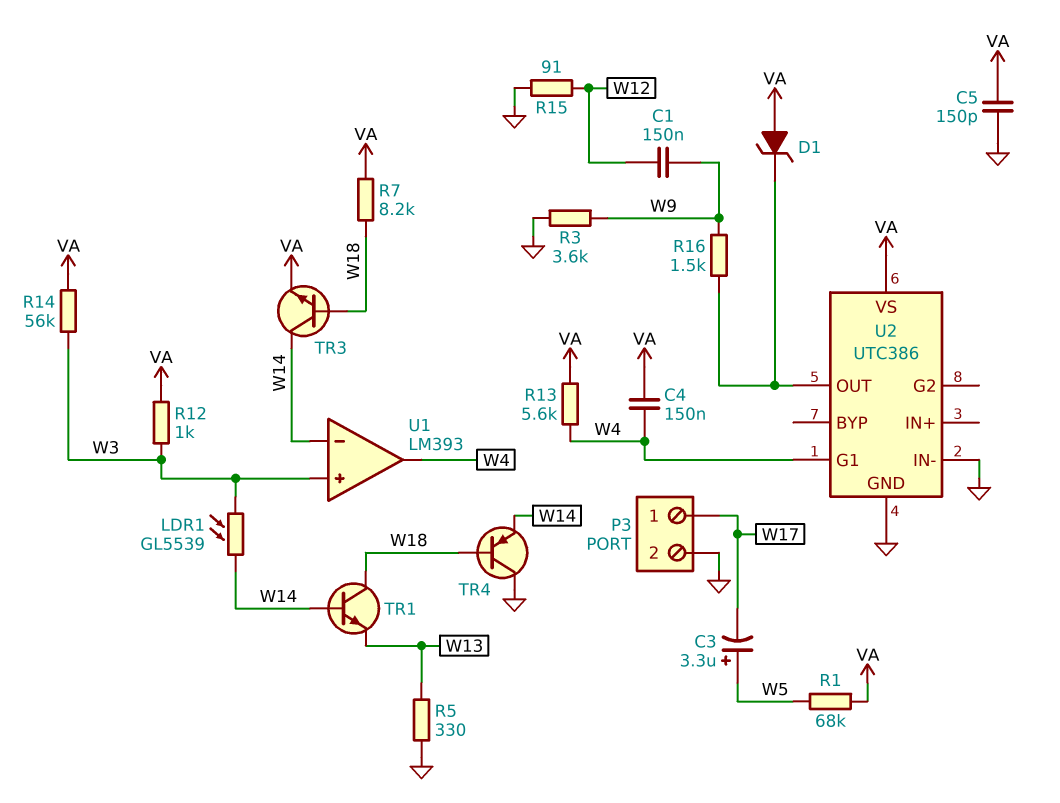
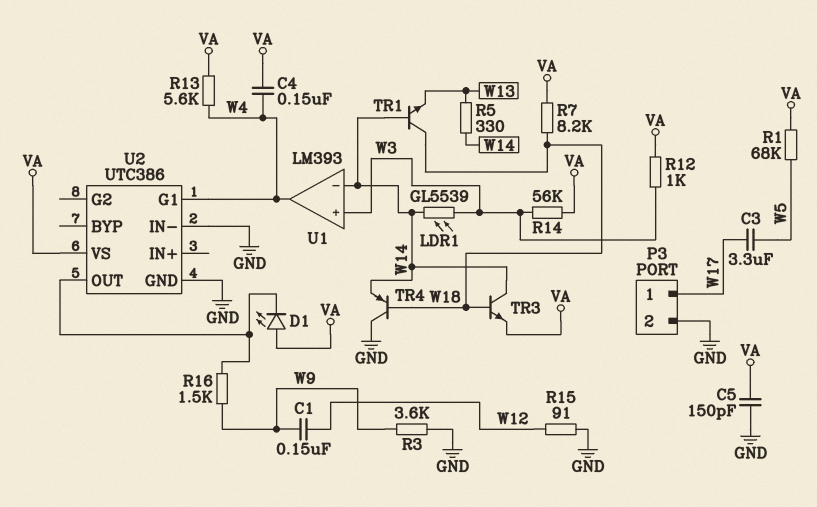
C3: 3.3uF (plus W5, minus W17) -> 3.3uF (W5, W17)
D1: zener (A VA, K U2/OUT) -> LED (A VA, K U2/OUT)
R5: 330 (GND, W13) -> 330 (W13, W14)

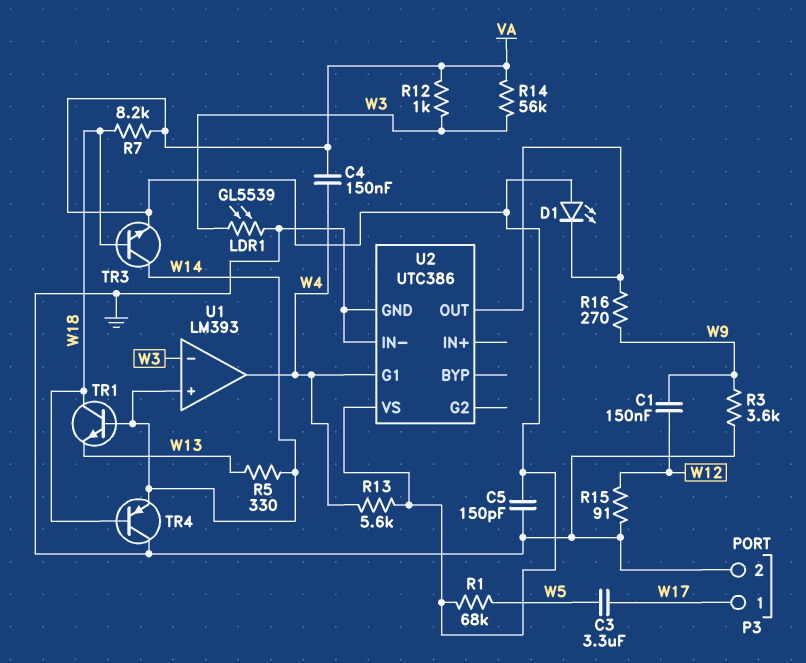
LDR1: GL5539 (W3, W14) -> GL5539 (GND, W3)
R16: 1.5k (U2/OUT, W9) -> 270 (U2/OUT, W9)
U1 pin in+: W3 -> W14
U1 pin in-: W14 -> W3

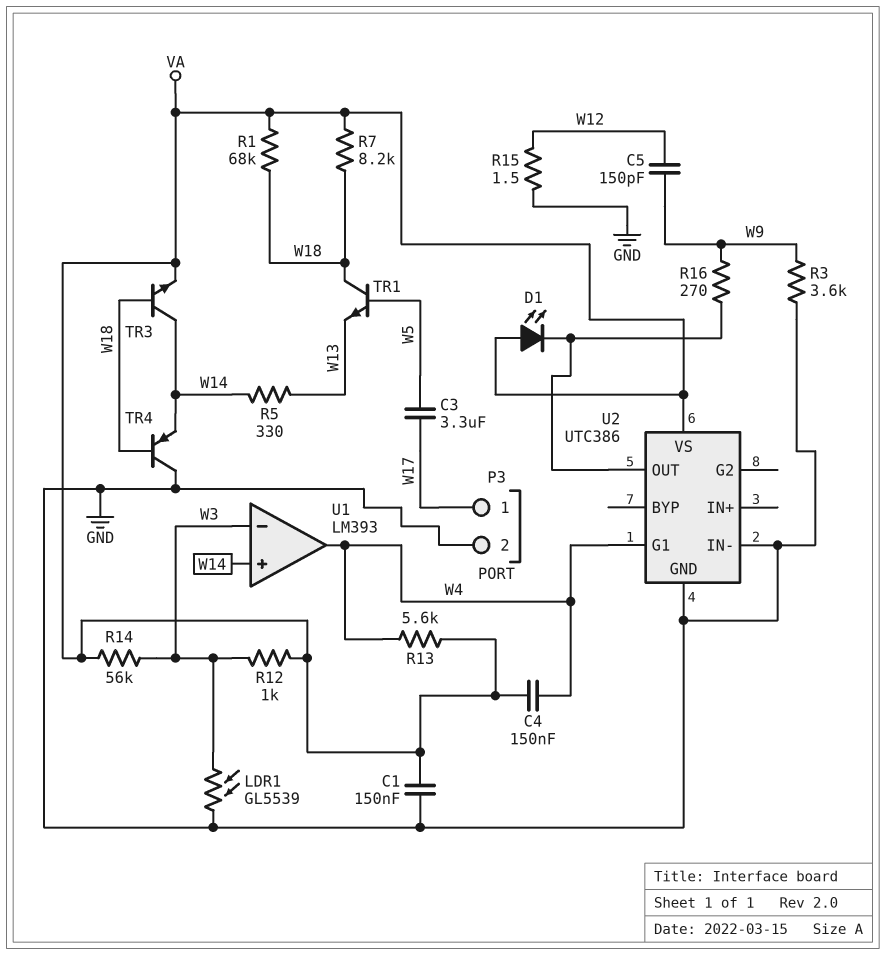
C1: 150nF (W9, W12) -> 150nF (GND, VA)
C5: 150pF (GND, VA) -> 150pF (W9, W12)
R1: 68k (VA, W5) -> 68k (VA, W18)
R15: 91 (GND, W12) -> 1.5 (GND, W12)
TR1: NPN (B W14, C W18, E W13) -> NPN (B W5, C W18, E W13)

